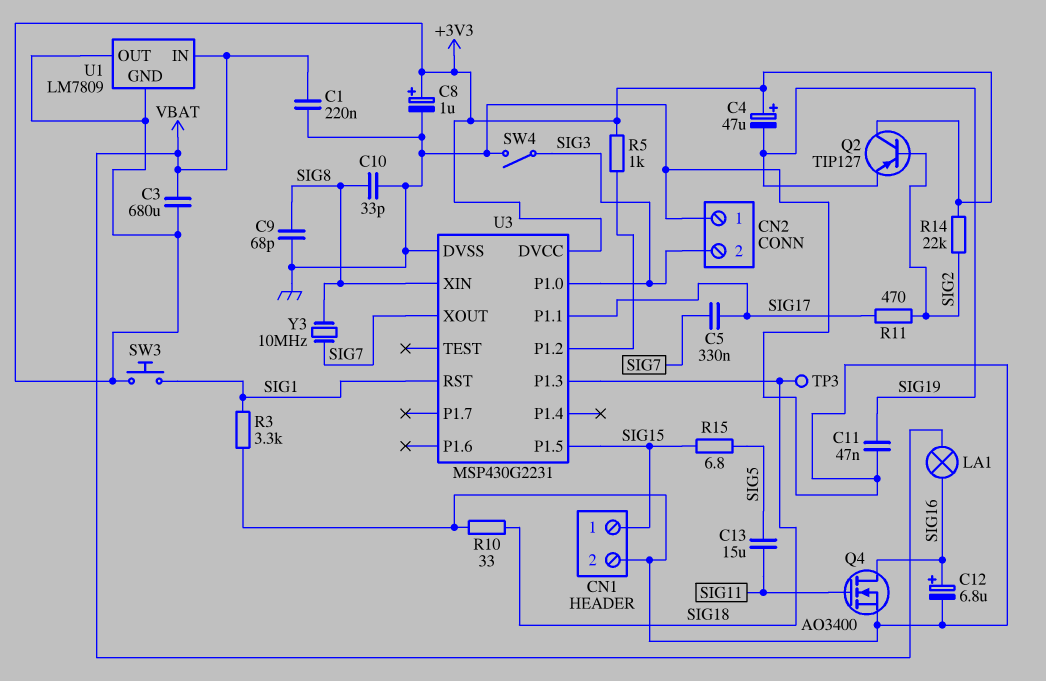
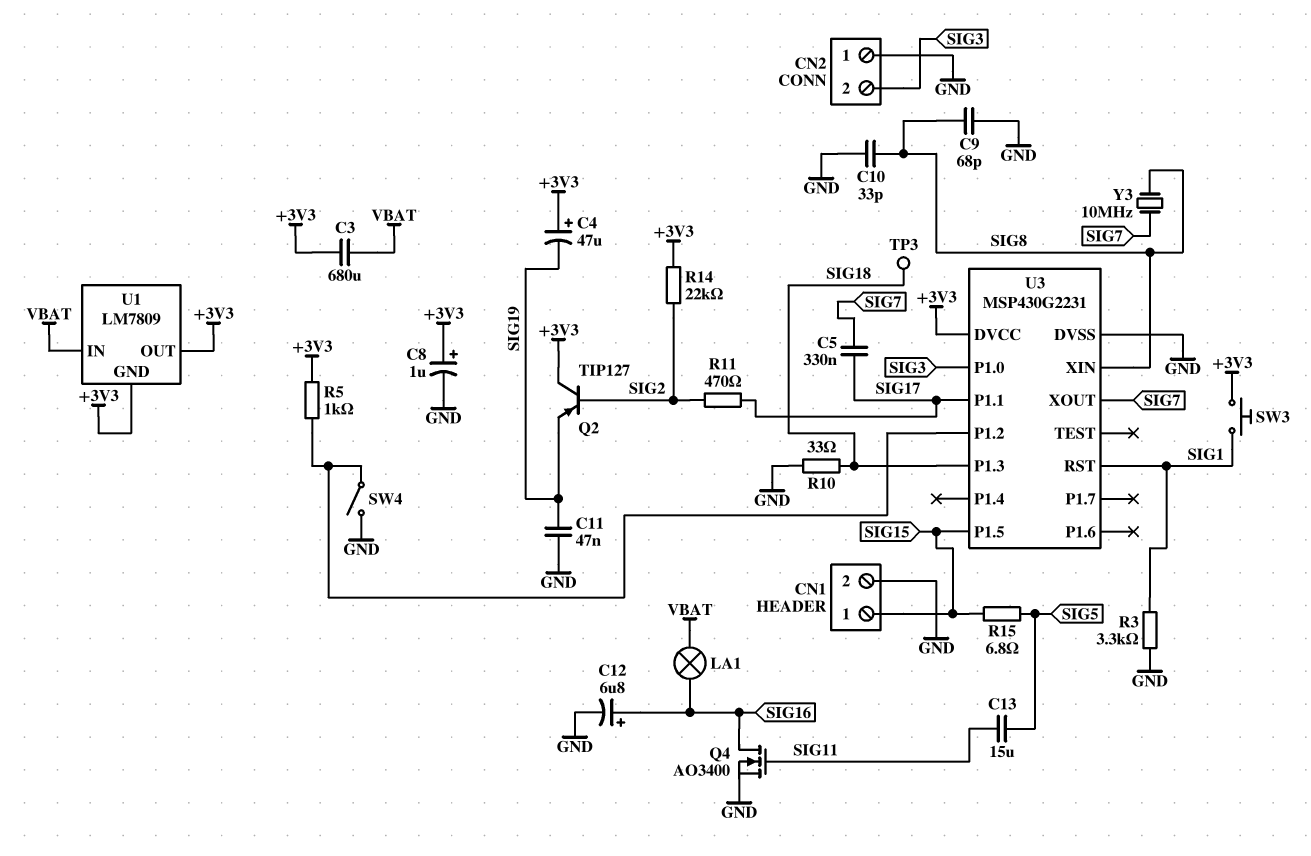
C1: 220nF (GND, VBAT) -> none
SW4: switch (GND, SIG3) -> switch (GND, U3/P1.2)

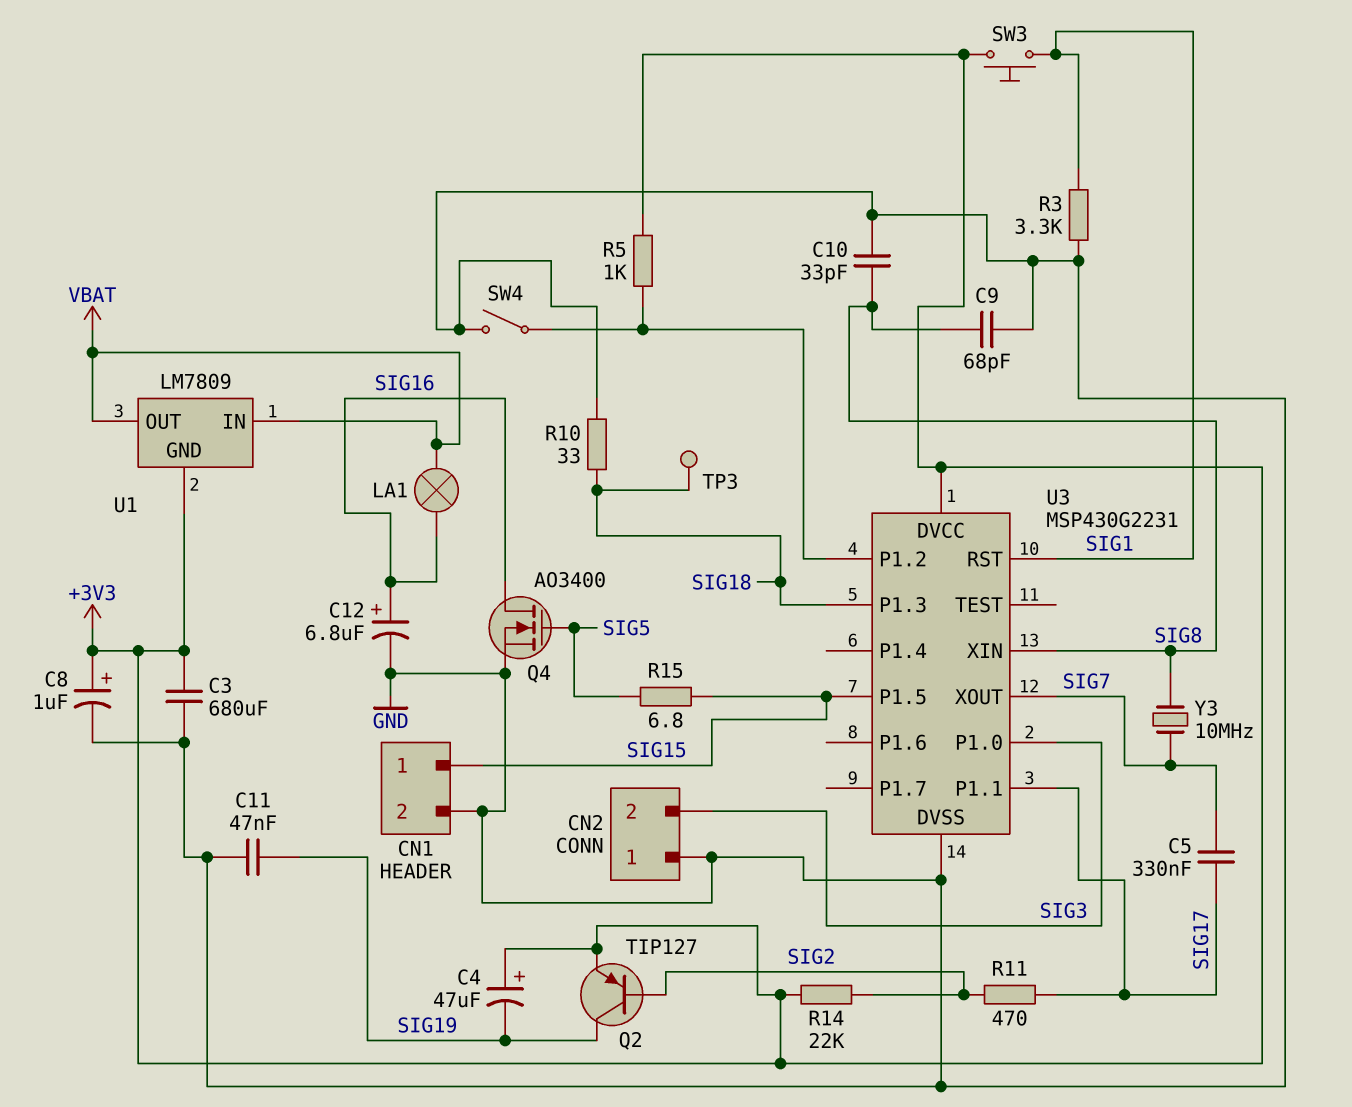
C3: 680uF (+3V3, VBAT) -> 680uF (+3V3, GND)
C13: 15uF (SIG5, SIG11) -> none
Q2: PNP TIP127 (B SIG2, C +3V3, E SIG19) -> PNP TIP127 (B SIG2, C SIG19, E +3V3)
Q4: NMOS AO3400 (G SIG11, D SIG16, S GND) -> NMOS AO3400 (G SIG5, D SIG16, S GND)
U1 pin OUT: +3V3 -> VBAT

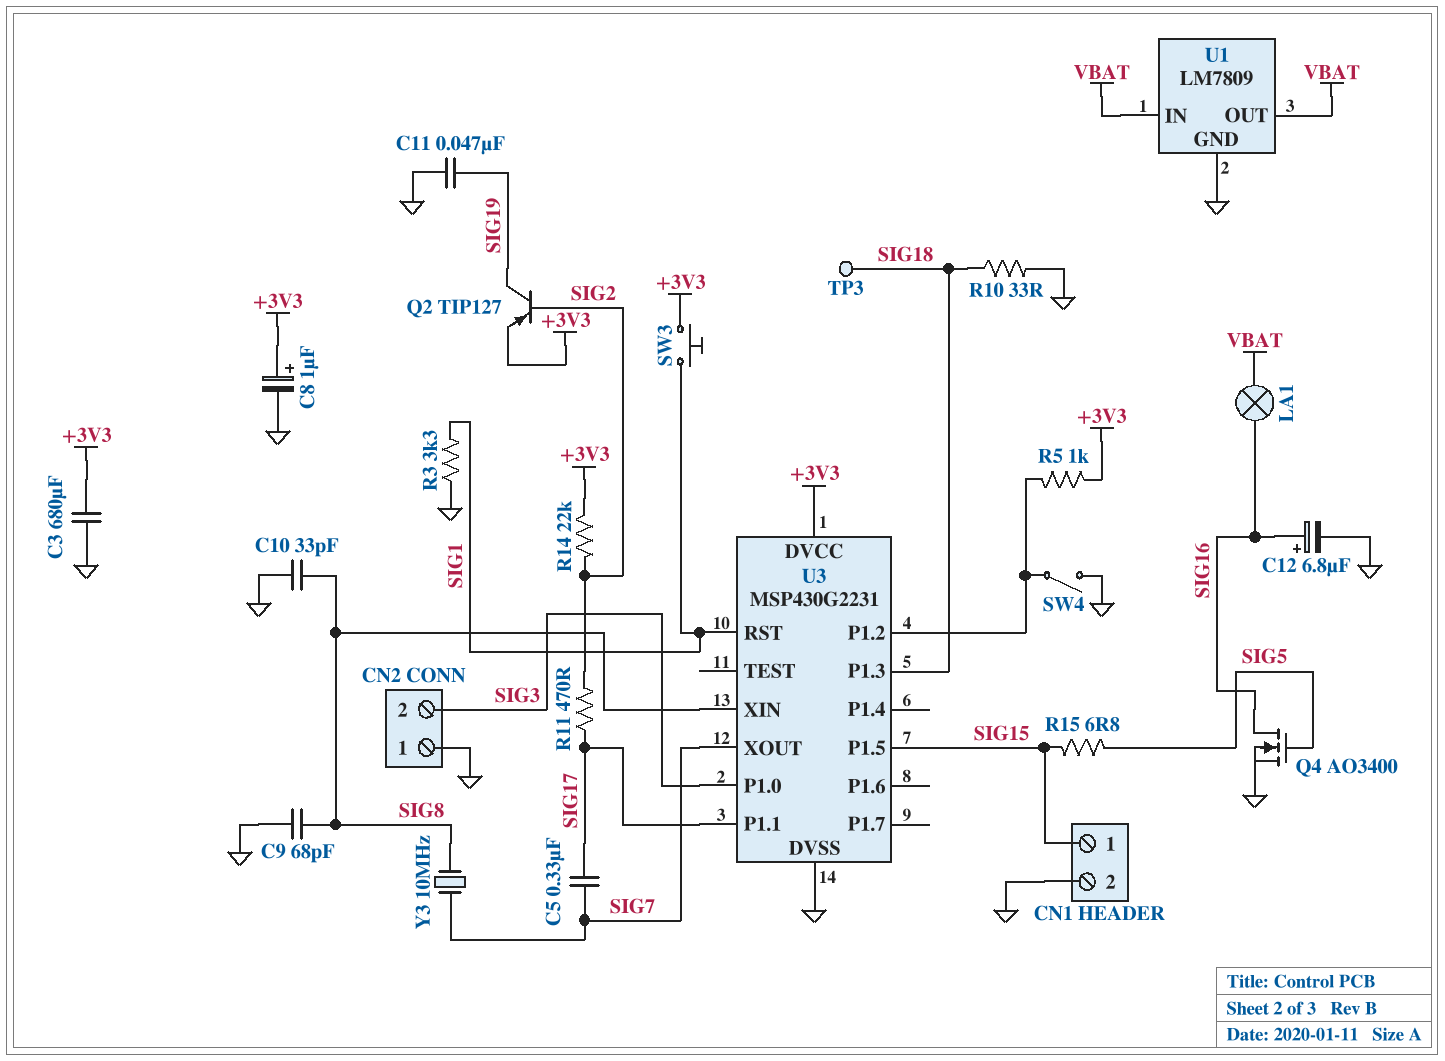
C4: 47uF (plus +3V3, minus SIG19) -> none
U1 pin GND: +3V3 -> GND

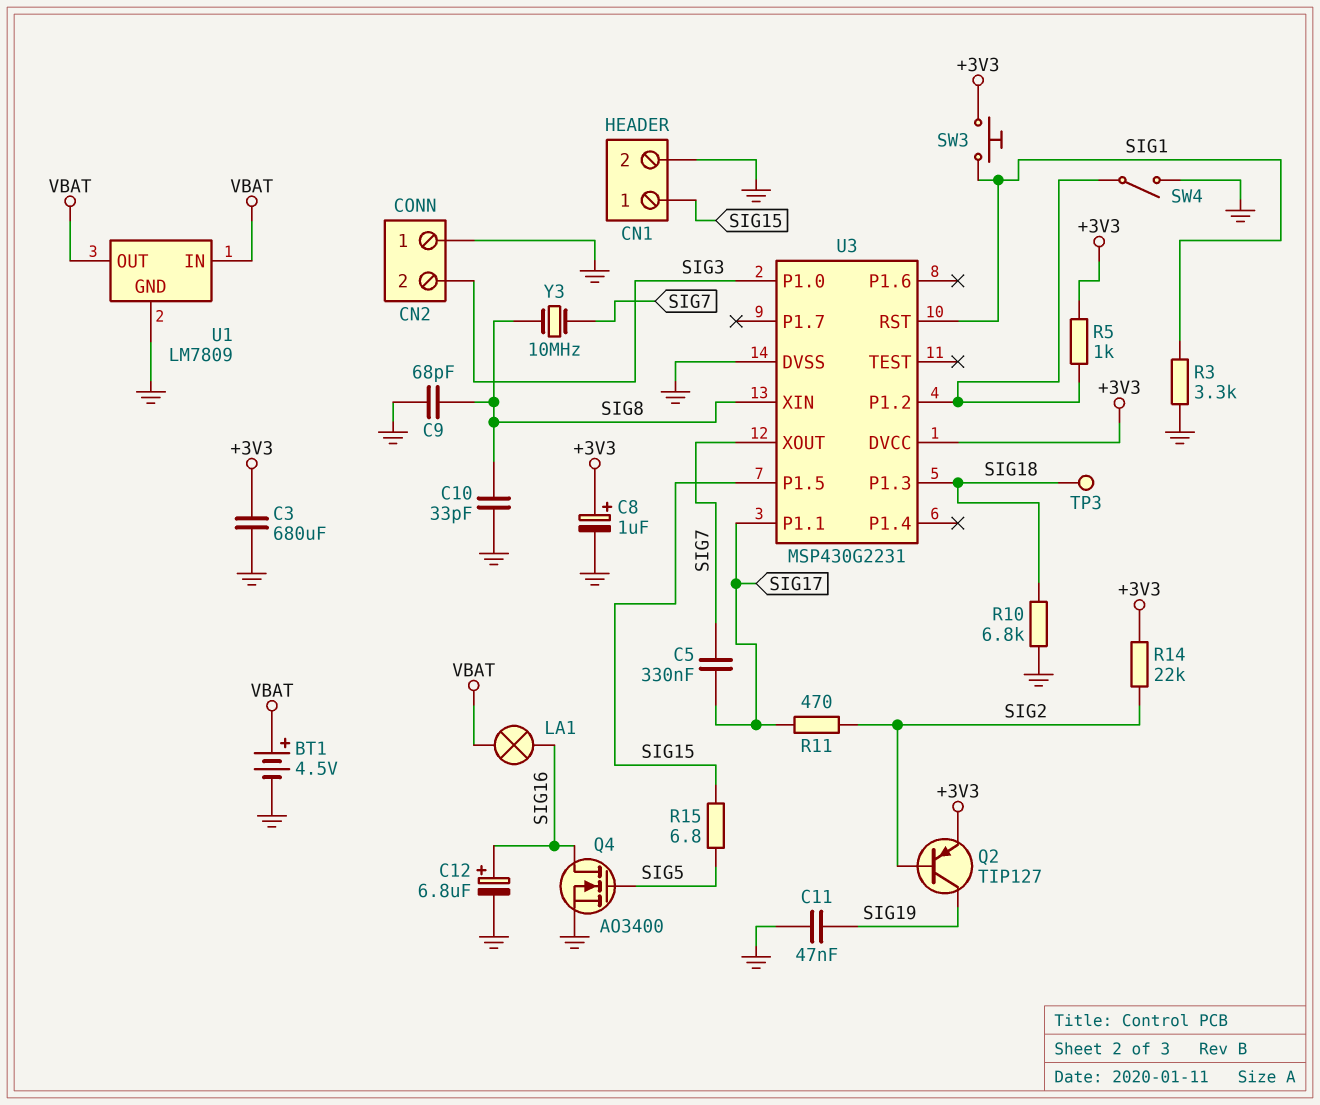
BT1: none -> 4.5V (plus VBAT, minus GND)
R10: 33 (GND, SIG18) -> 6.8k (GND, SIG18)

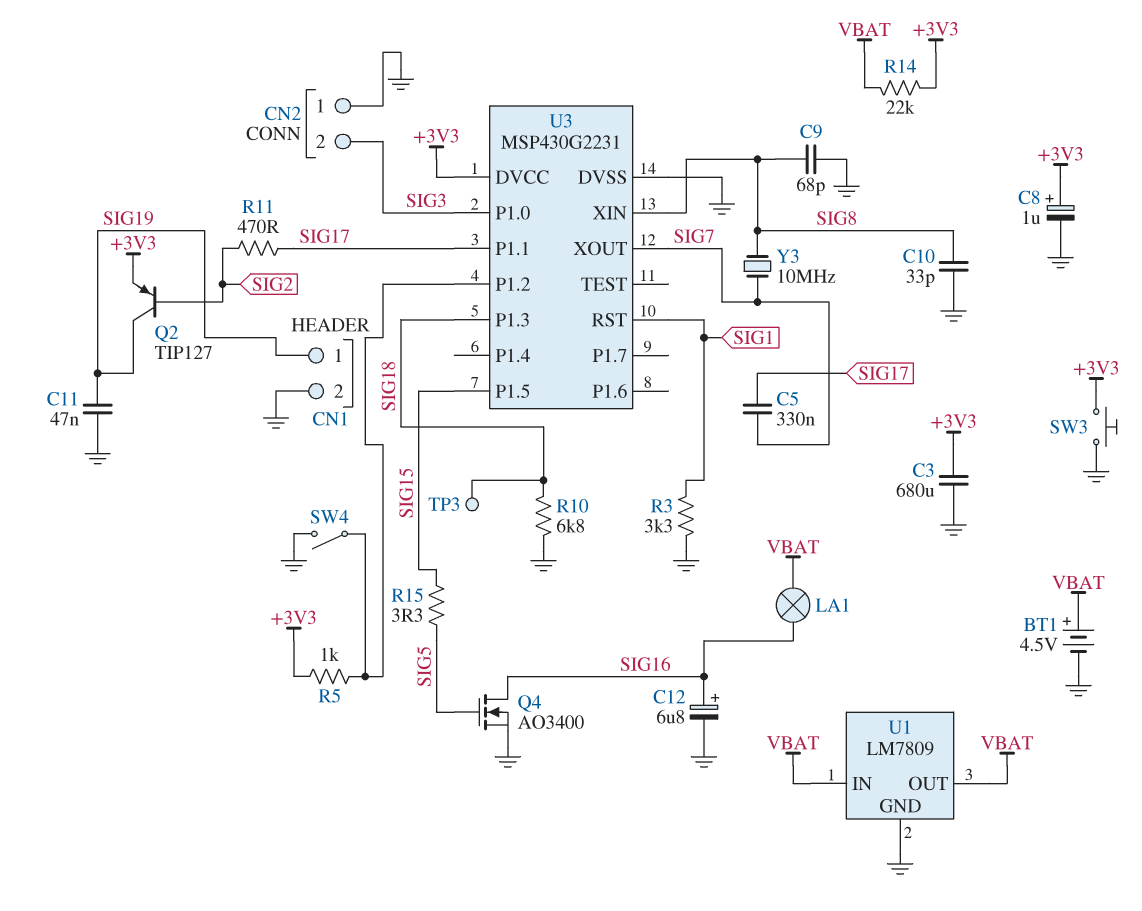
CN1 pin 1: SIG15 -> SIG19
R14: 22k (+3V3, SIG2) -> 22k (+3V3, VBAT)
R15: 6.8 (SIG5, SIG15) -> 3.3 (SIG5, SIG15)
SW3: button (+3V3, SIG1) -> button (+3V3, GND)

